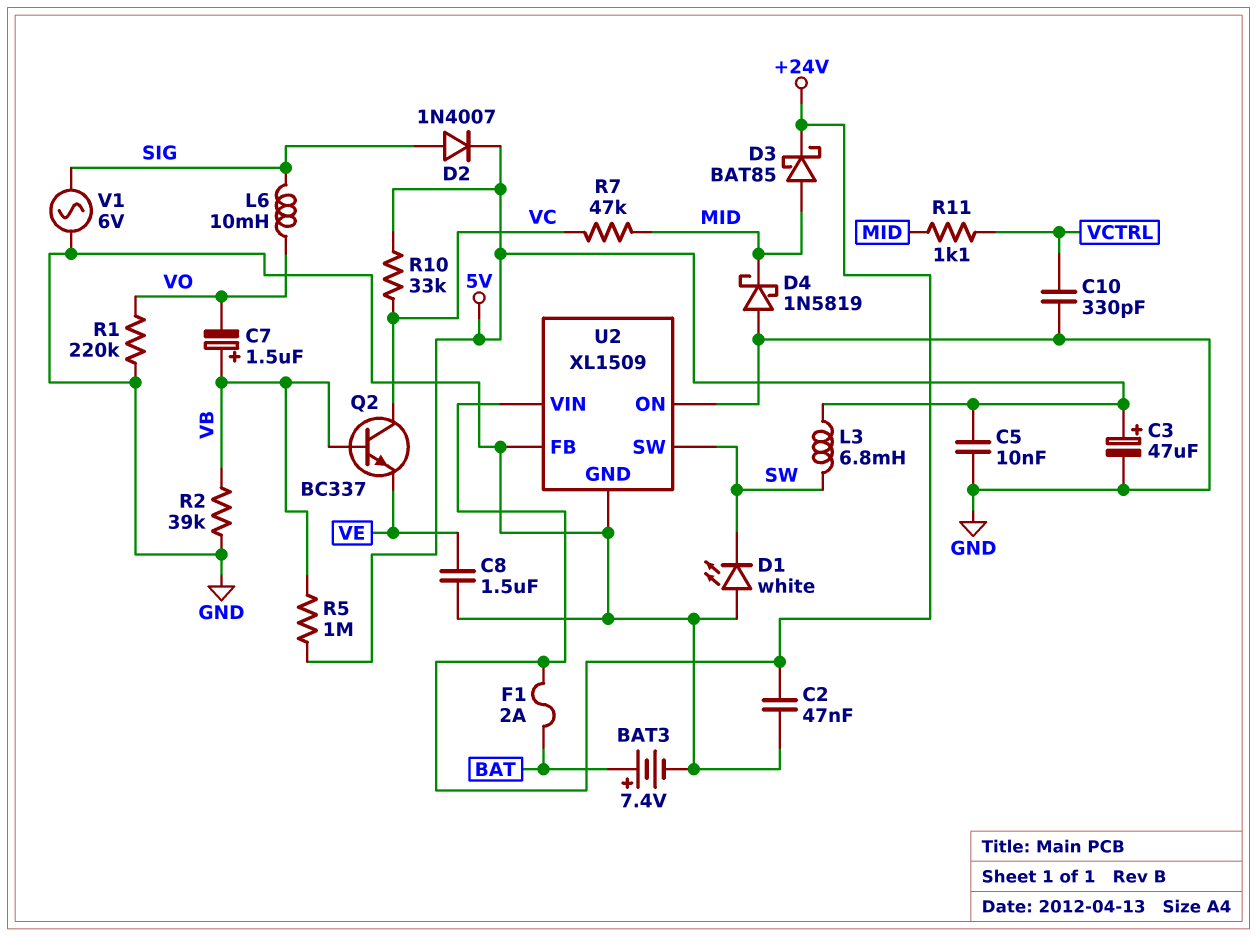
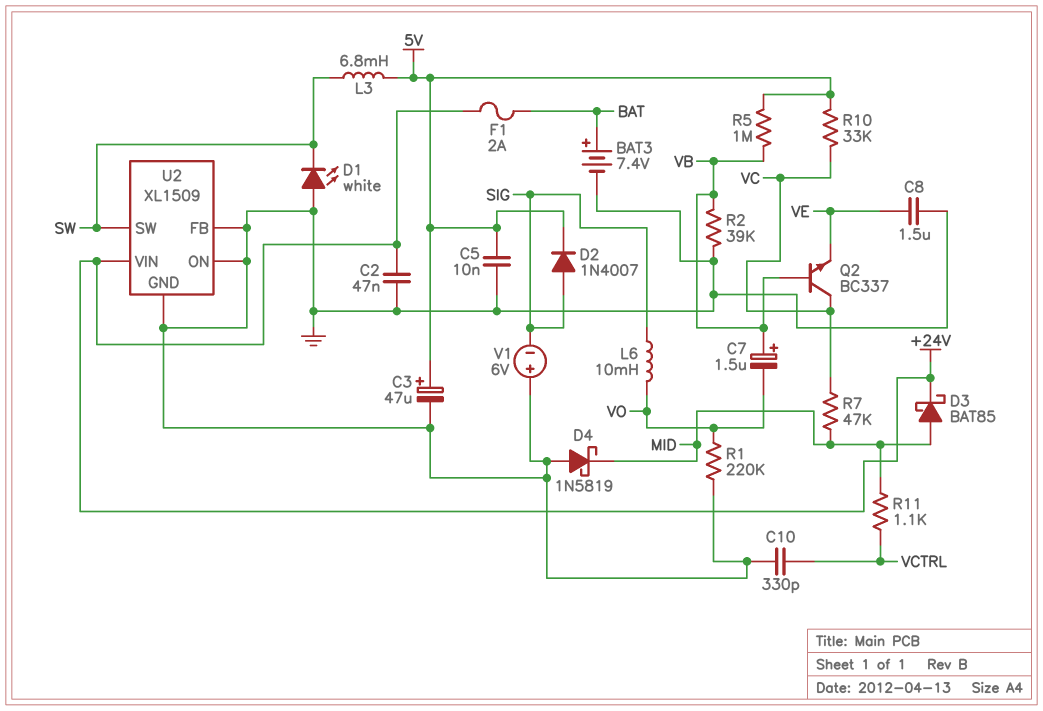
V1: AC 6V (GND, SIG) -> 6V (plus GND, minus SIG)

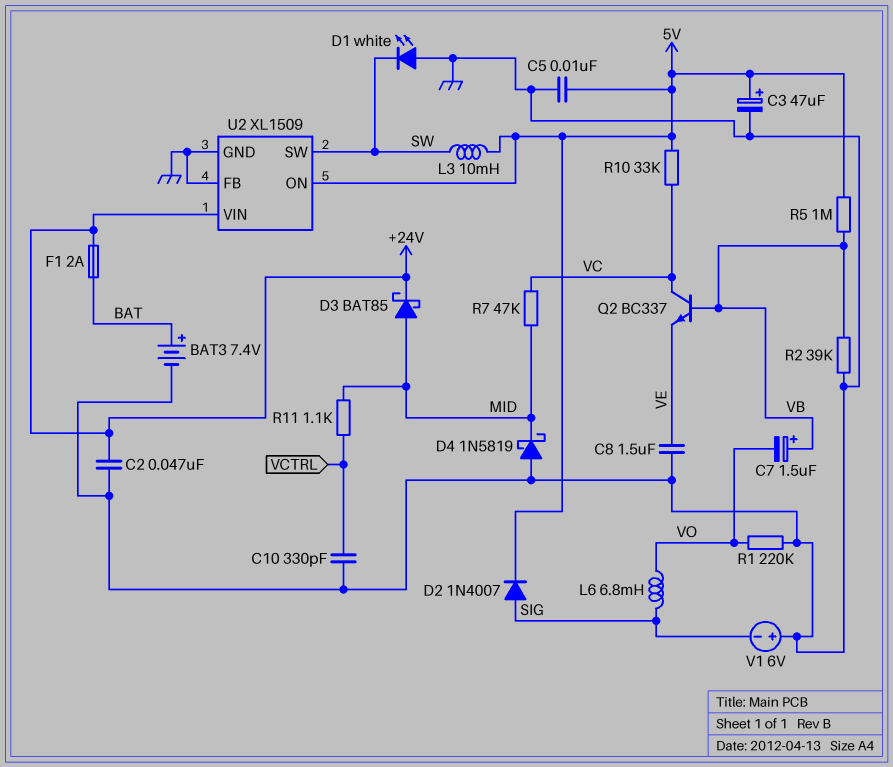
L3: 6.8mH (5V, SW) -> 10mH (5V, SW)
L6: 10mH (SIG, VO) -> 6.8mH (SIG, VO)
U2 pin ON: GND -> 5V

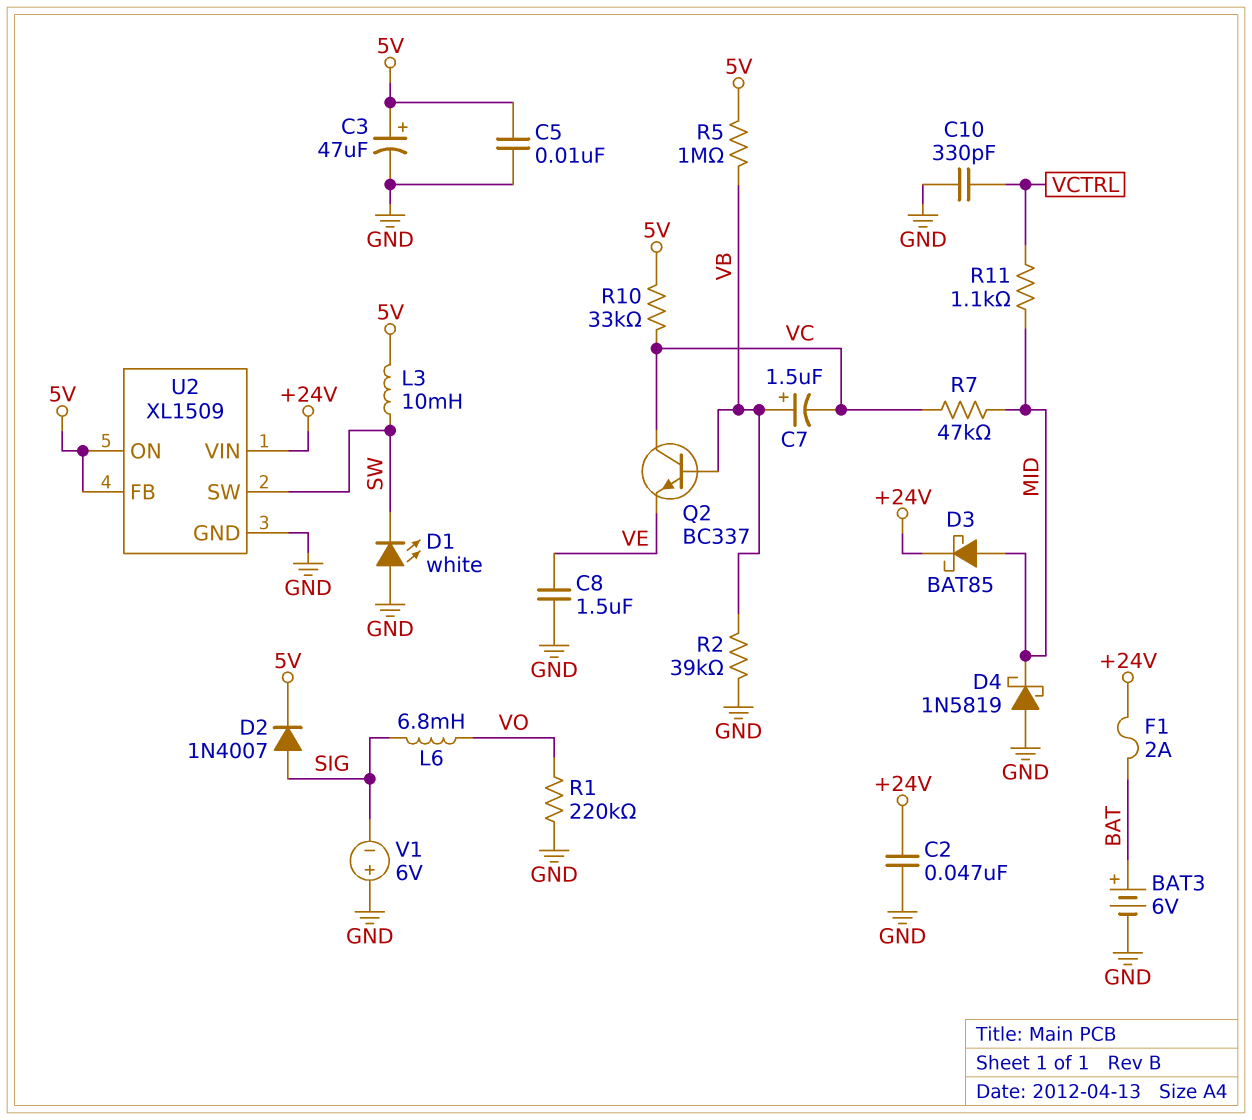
BAT3: 7.4V (plus BAT, minus GND) -> 6V (plus BAT, minus GND)
C7: 1.5uF (plus VB, minus VO) -> 1.5uF (plus VB, minus VC)
U2 pin FB: GND -> 5V

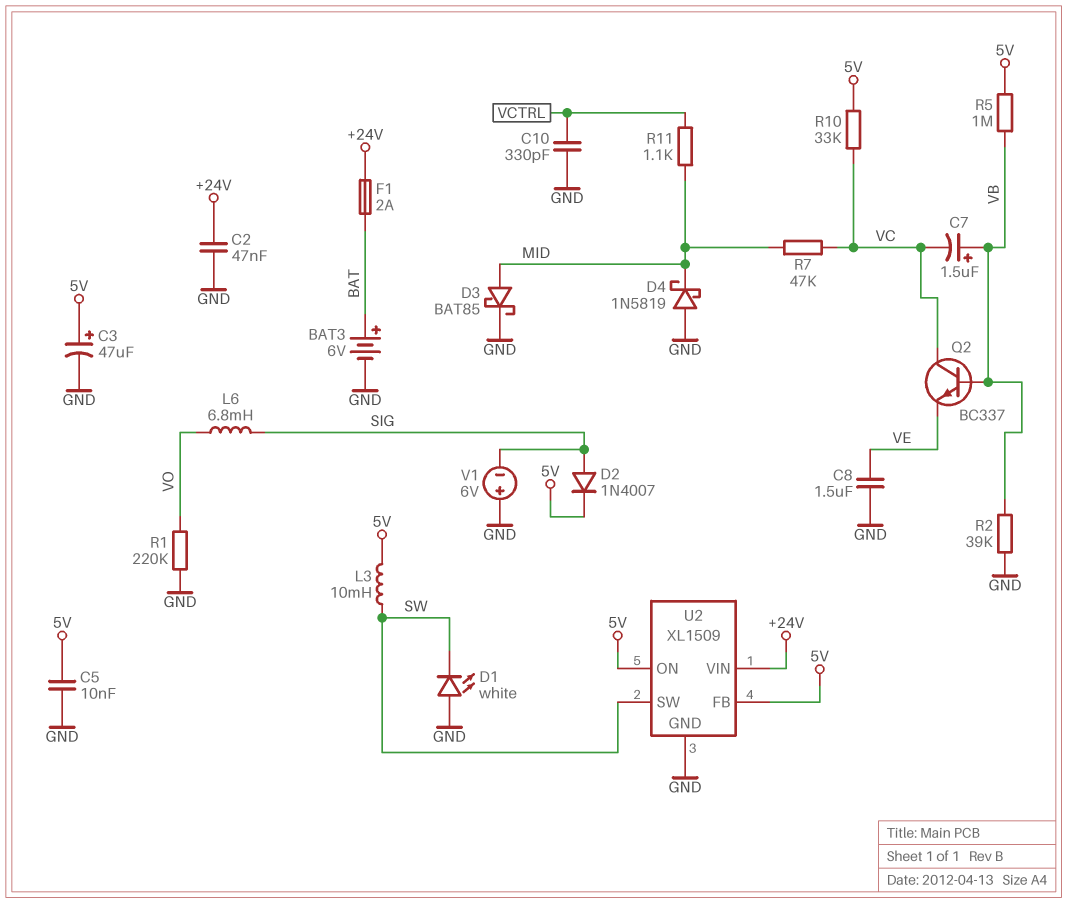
D3: schottky BAT85 (A MID, K +24V) -> schottky BAT85 (A MID, K GND)

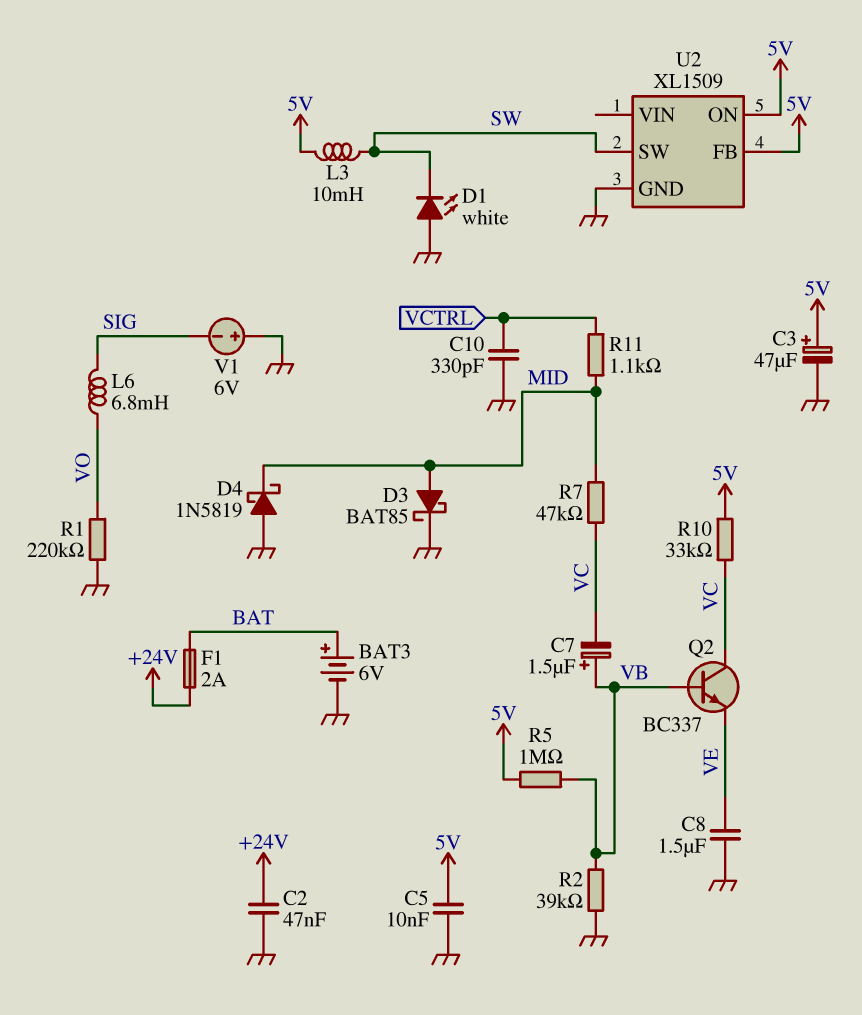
D2: diode 1N4007 (A SIG, K 5V) -> none
U2 pin VIN: +24V -> none

